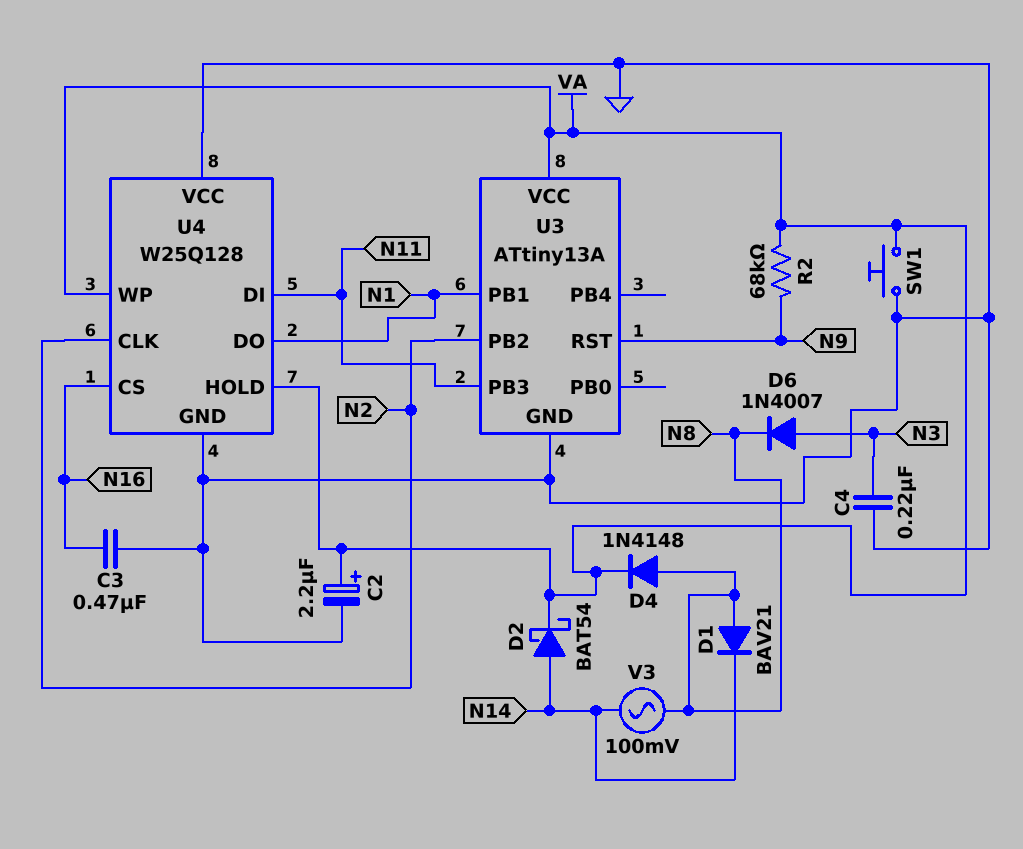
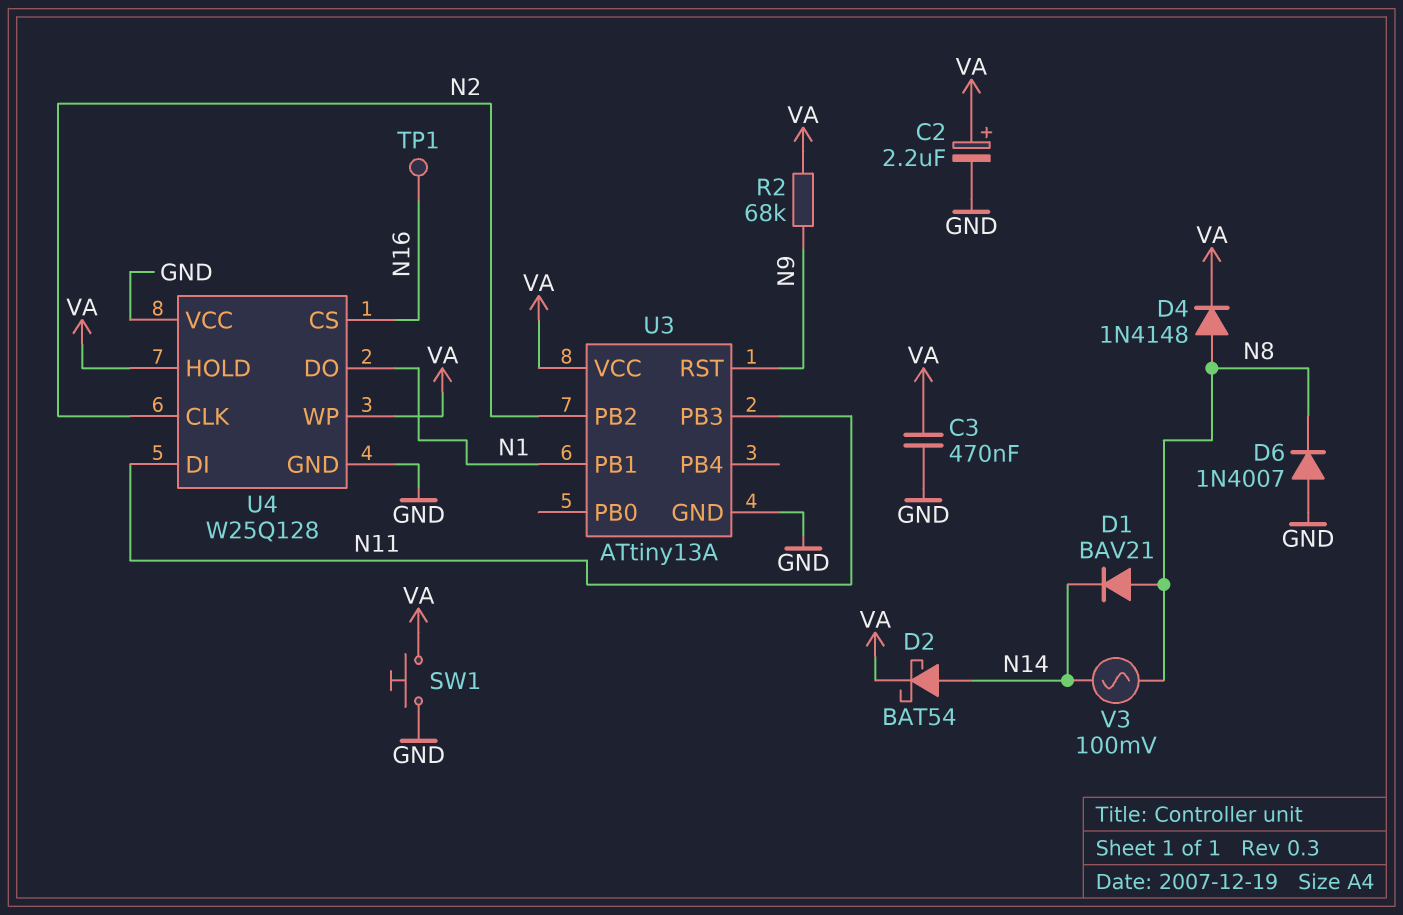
C3: 470nF (GND, N16) -> 470nF (GND, VA)
C4: 220nF (GND, N3) -> none
D6: diode 1N4007 (A N3, K N8) -> diode 1N4007 (A GND, K N8)
TP1: none -> test point (N16)

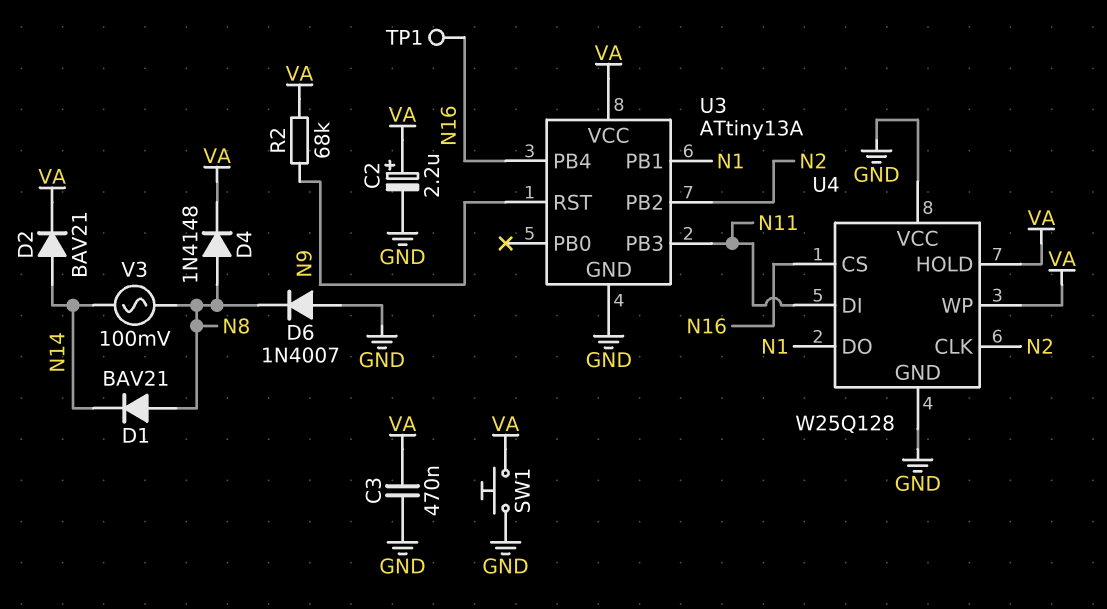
D2: schottky BAT54 (A N14, K VA) -> diode BAV21 (A N14, K VA)
U3 pin PB4: none -> N16

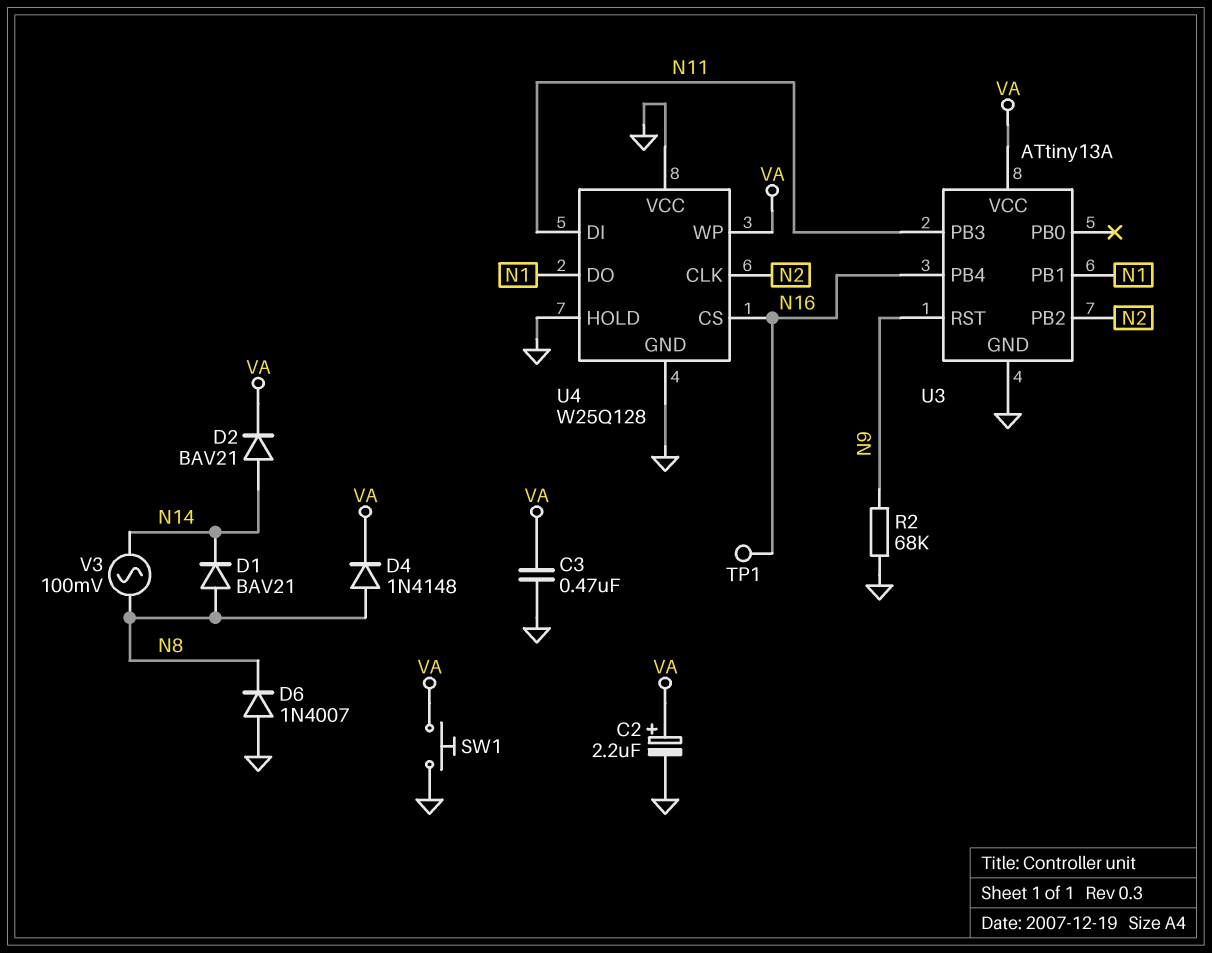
R2: 68k (N9, VA) -> 68k (GND, N9)
U4 pin HOLD: VA -> GND

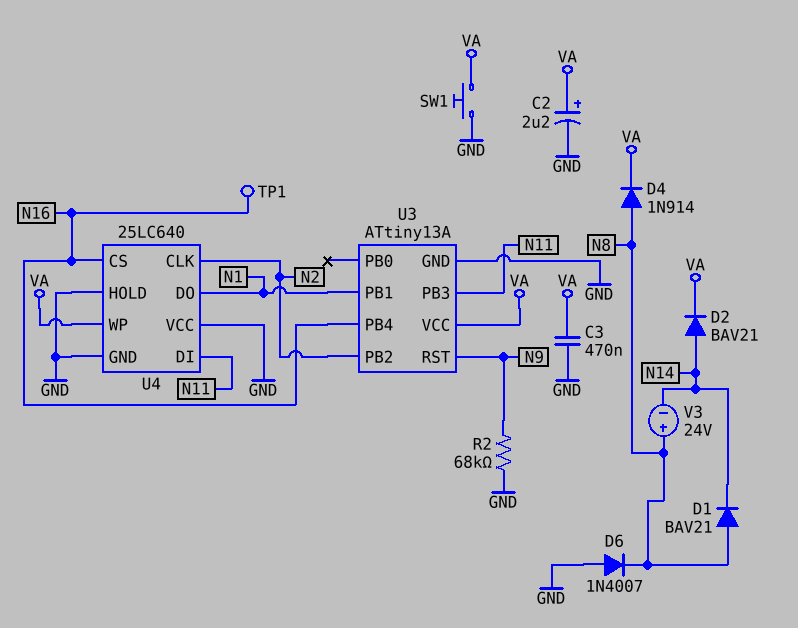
D4: diode 1N4148 (A N8, K VA) -> diode 1N914 (A N8, K VA)
U4: W25Q128 -> 25LC640
V3: AC 100mV (N8, N14) -> 24V (plus N8, minus N14)

